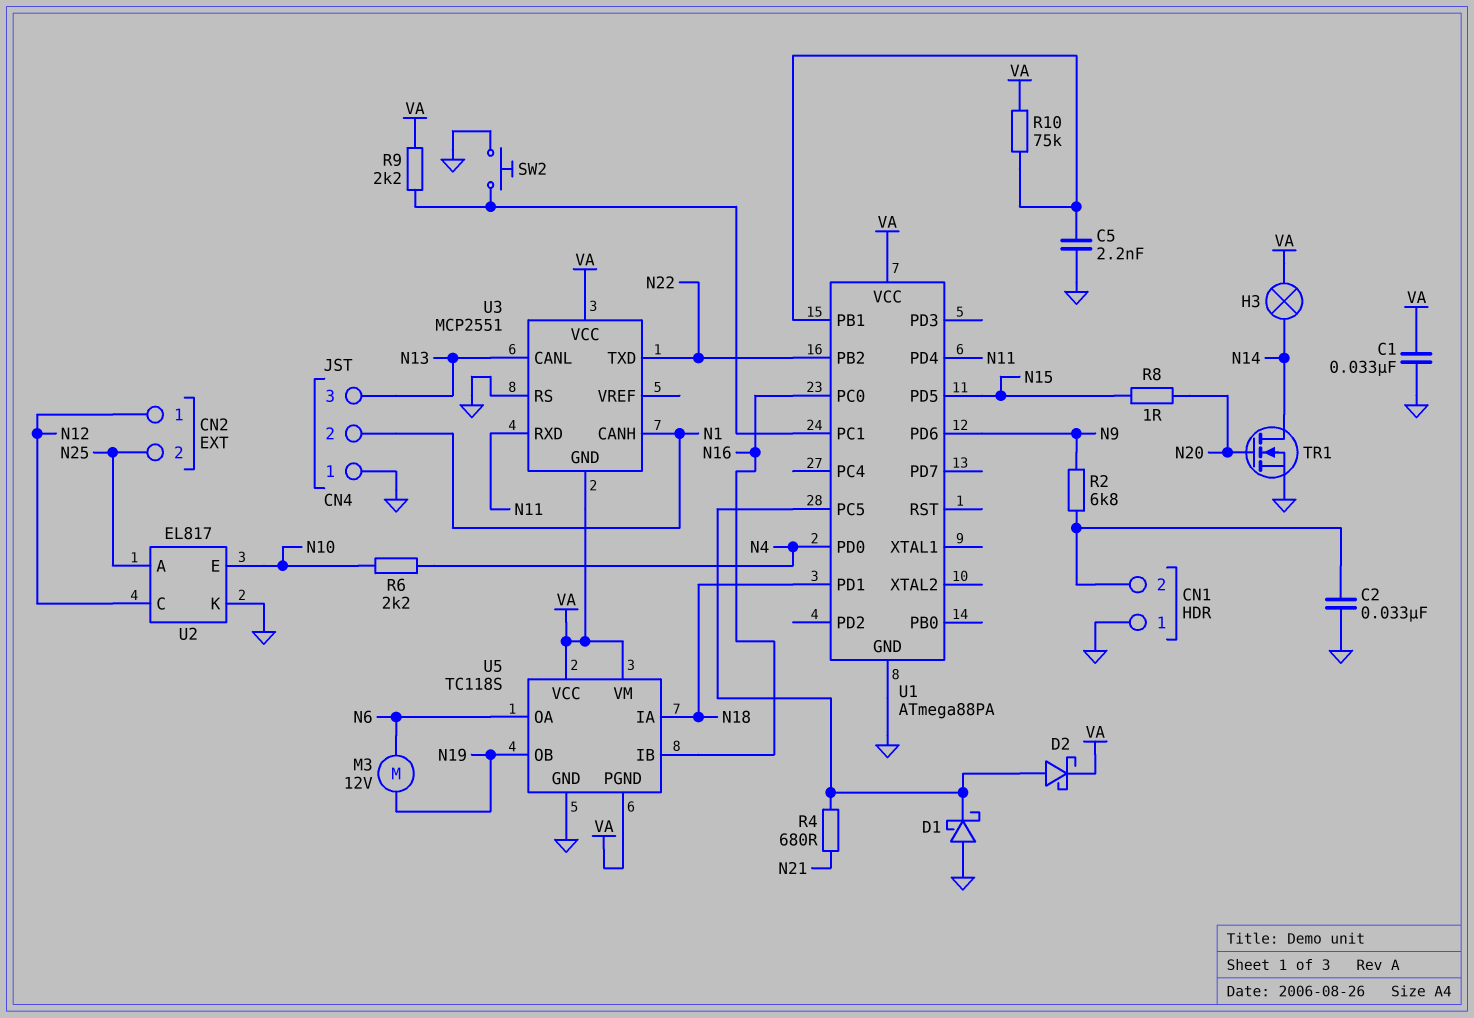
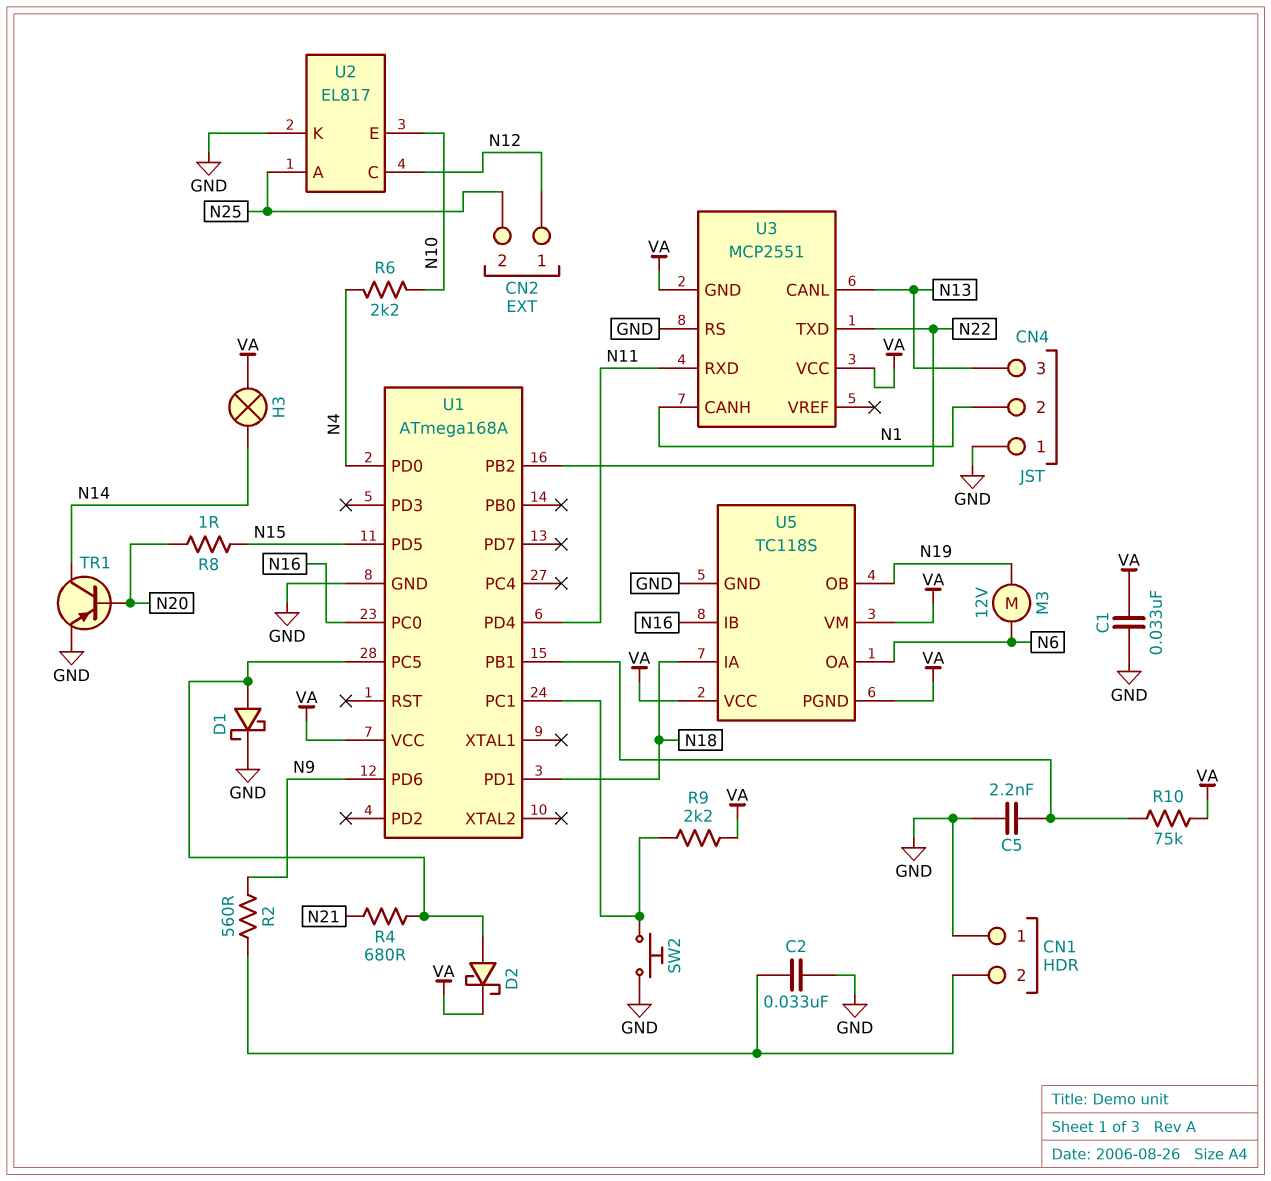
D1: schottky (A GND, K U1/PC5) -> schottky (A U1/PC5, K GND)
R2: 6.8k (CN1/2, N9) -> 560 (CN1/2, N9)
TR1: NMOS (G N20, D N14, S GND) -> PNP (B N20, C N14, E GND)
U1: ATmega88PA -> ATmega168A

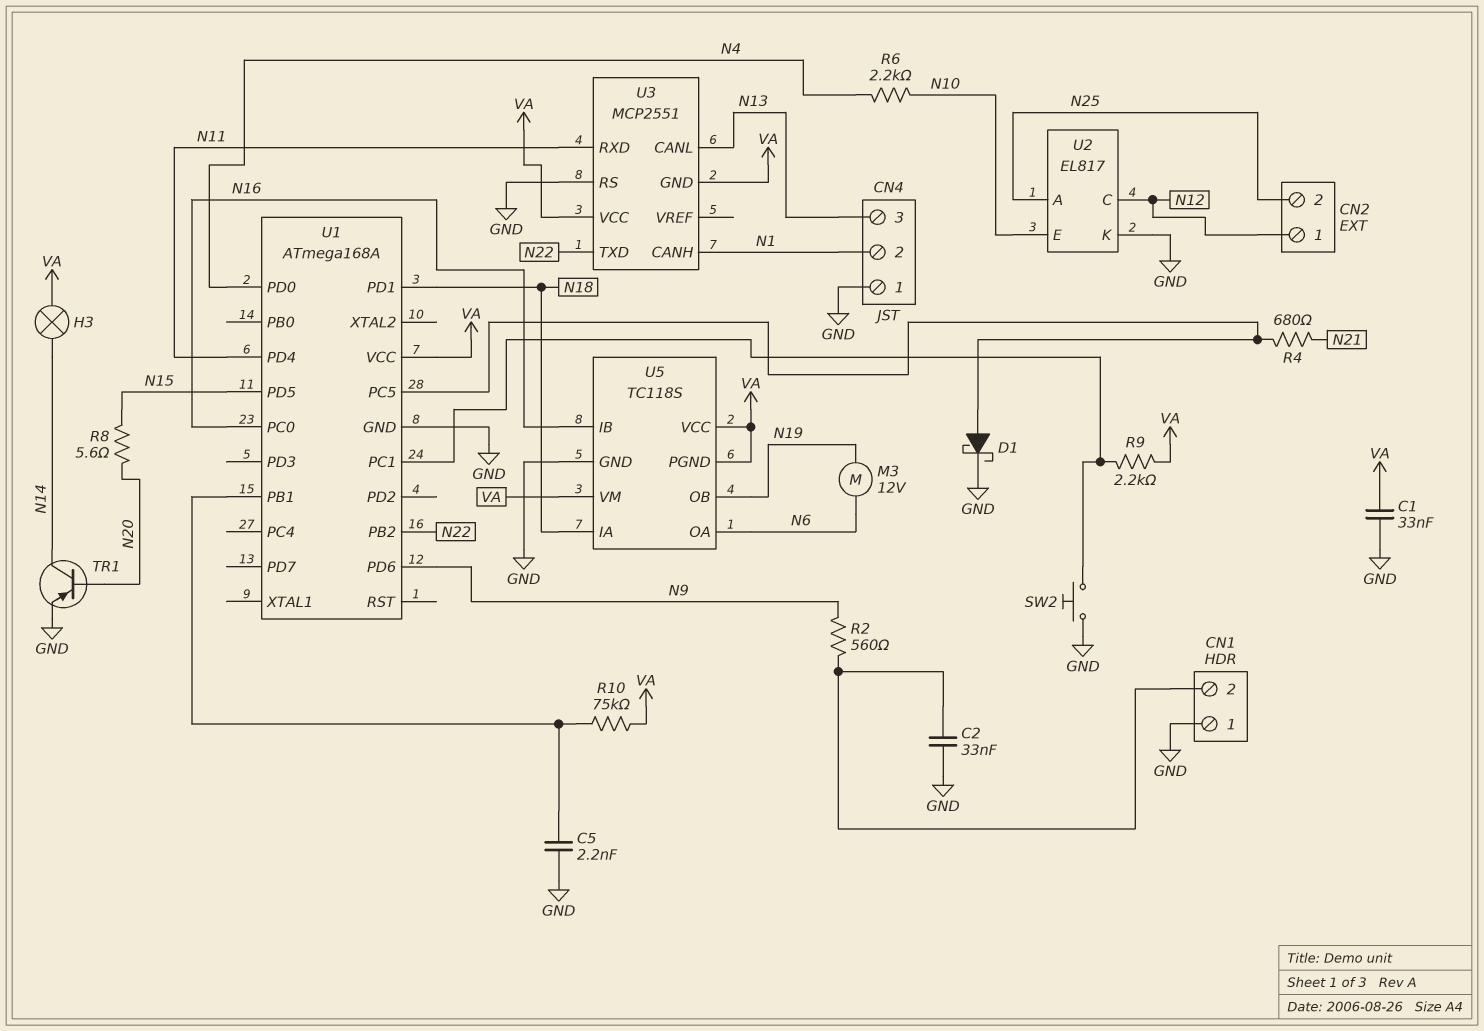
D2: schottky (A U1/PC5, K VA) -> none
R8: 1 (N15, N20) -> 5.6 (N15, N20)

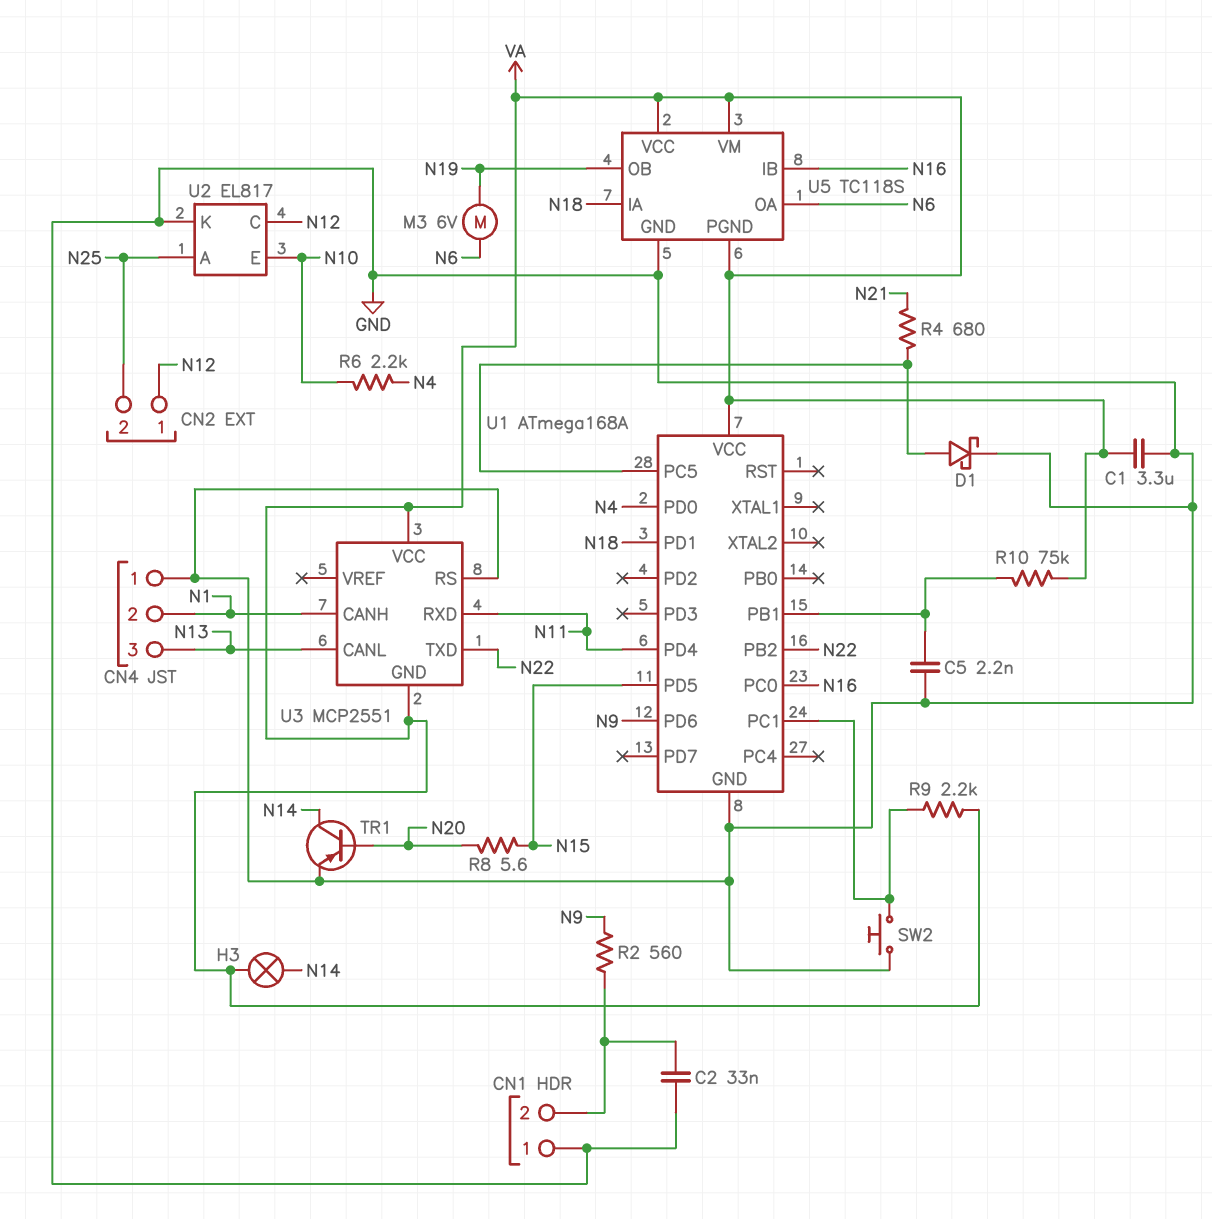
C1: 33nF (GND, VA) -> 3.3uF (GND, VA)
M3: motor 12V (N6, N19) -> motor 6V (N6, N19)

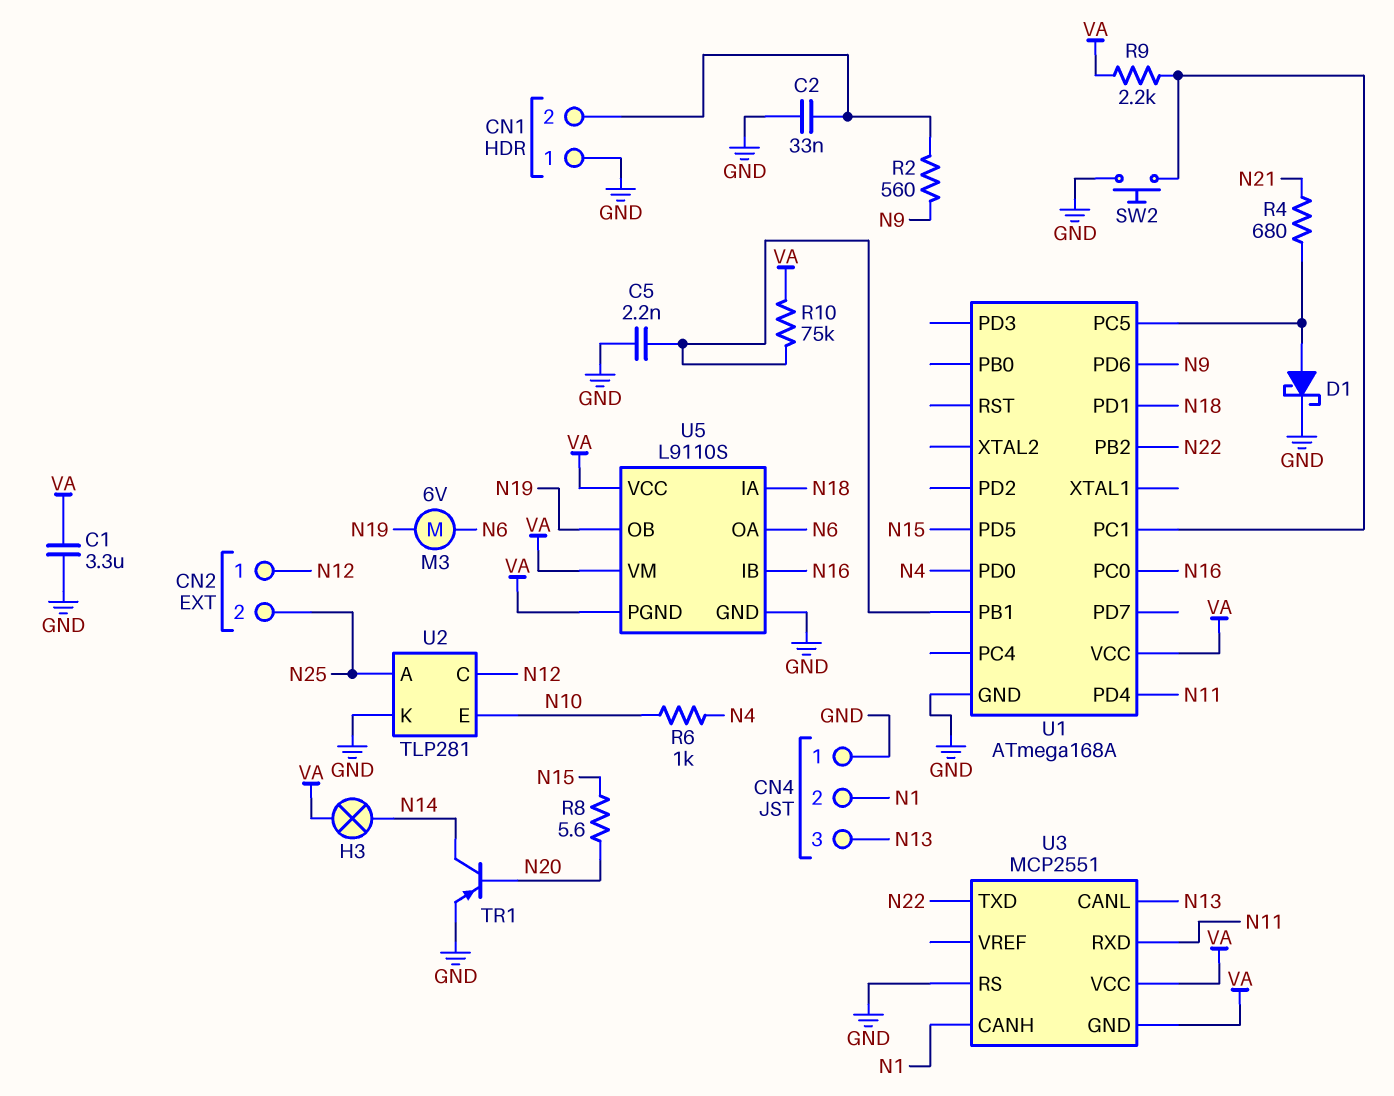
R6: 2.2k (N4, N10) -> 1k (N4, N10)
U2: EL817 -> TLP281
U5: TC118S -> L9110S

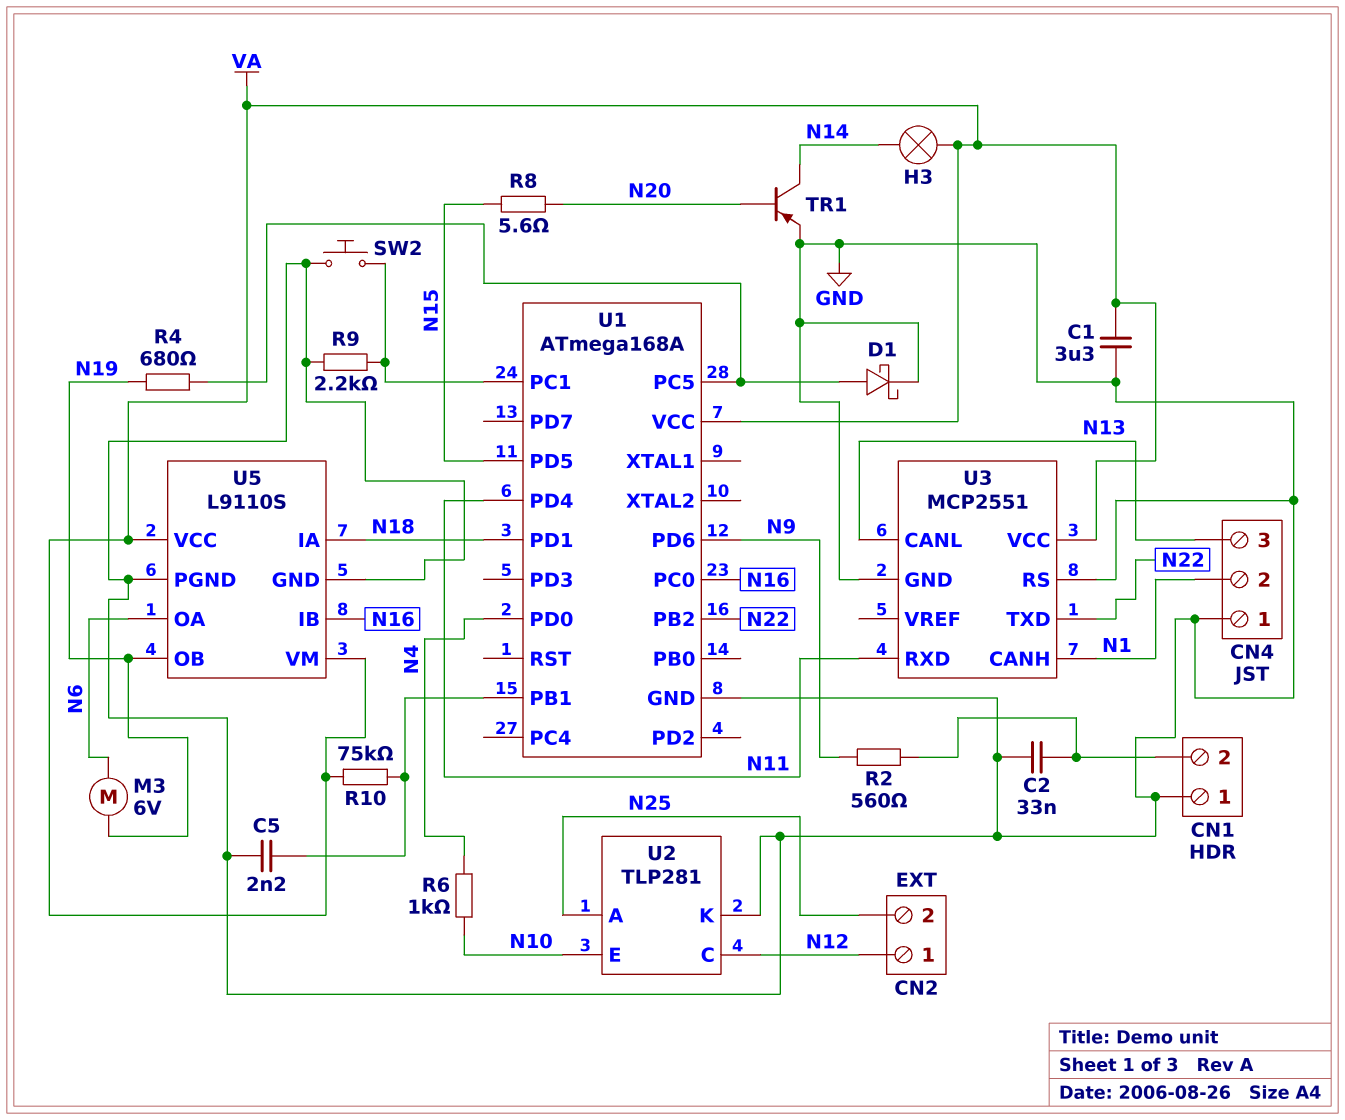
R4: 680 (N21, U1/PC5) -> 680 (N19, U1/PC5)
R9: 2.2k (U1/PC1, VA) -> 2.2k (GND, U1/PC1)
U3 pin GND: VA -> GND
U5 pin PGND: VA -> GND

